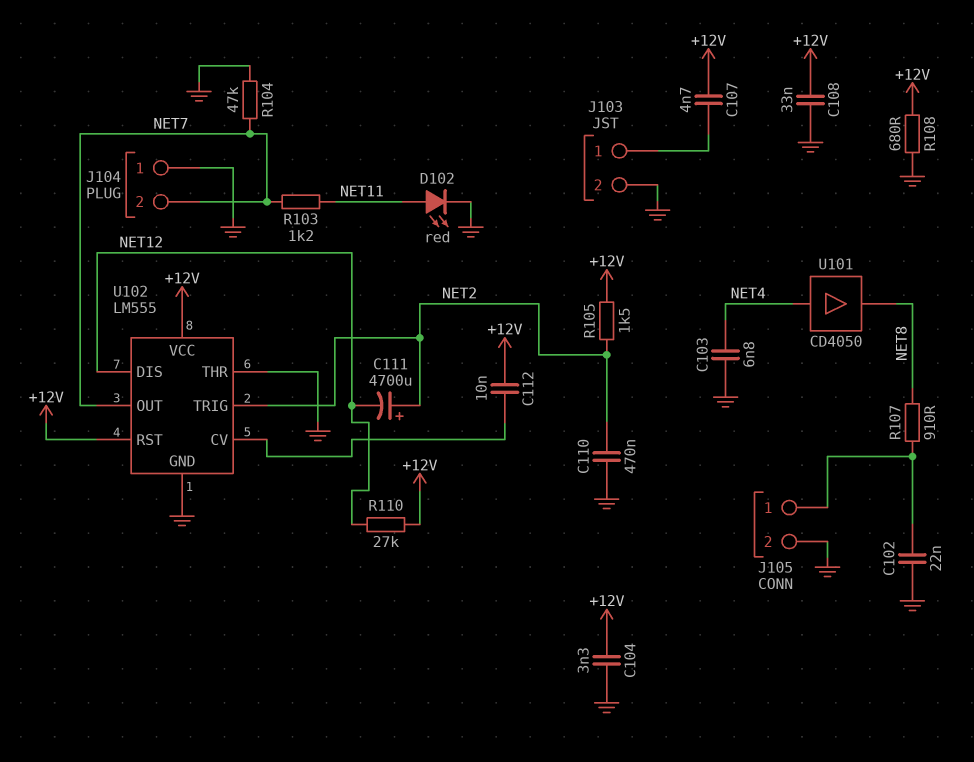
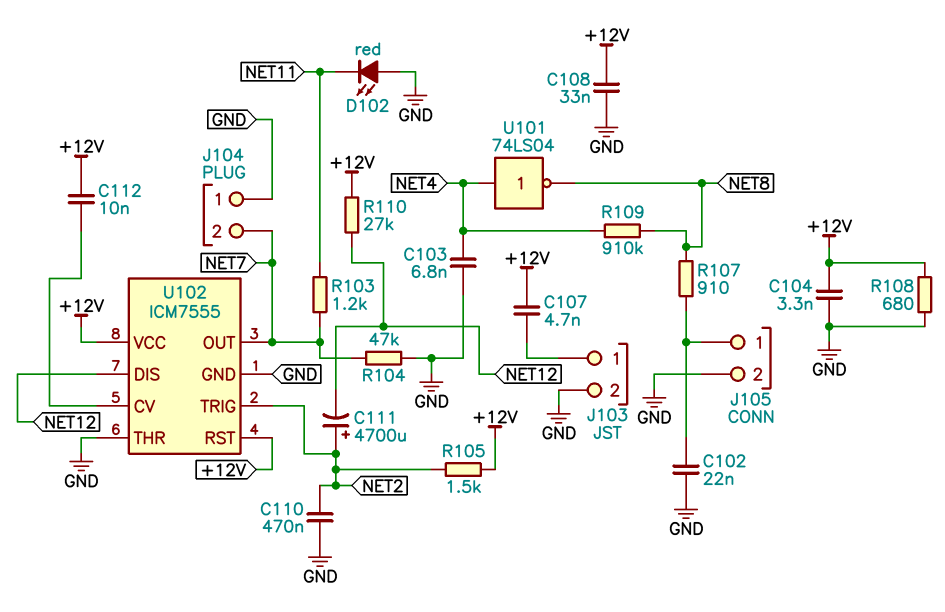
D102: LED red (A NET11, K GND) -> LED red (A GND, K NET11)
R109: none -> 910k (NET4, NET8)
U101: buffer CD4050 (in NET4, out NET8) -> NOT 74LS04 (in NET4, out NET8)
U102: LM555 -> ICM7555

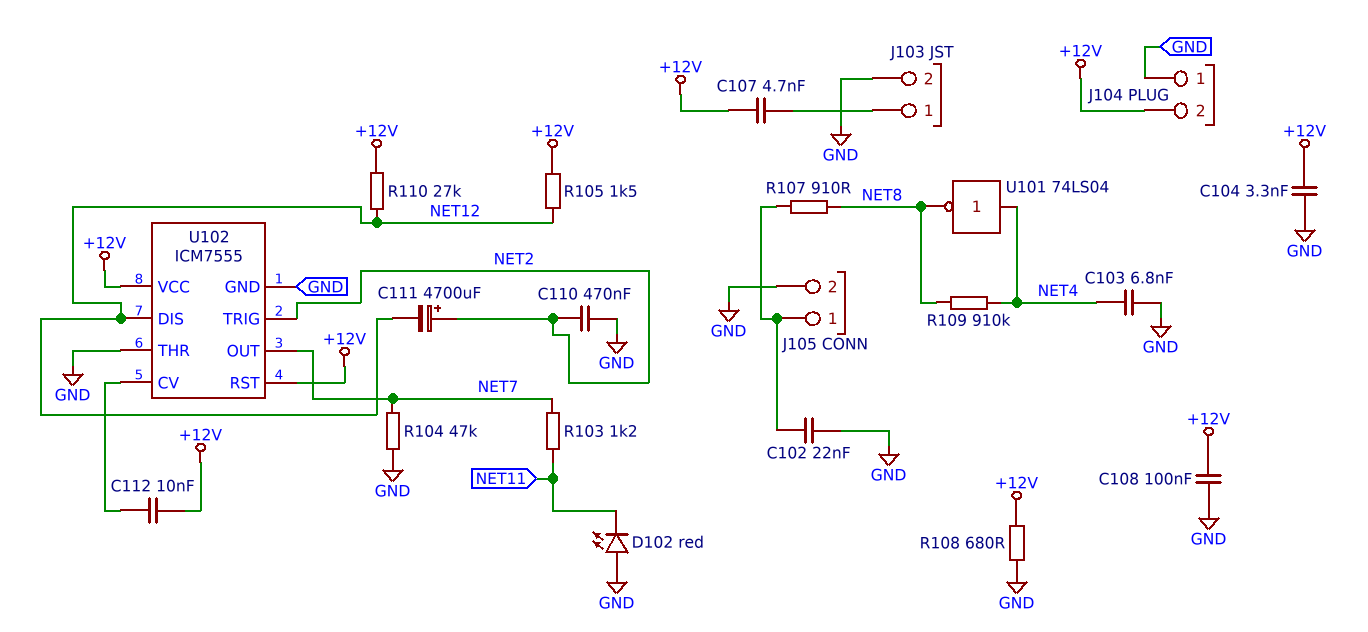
C108: 33nF (+12V, GND) -> 100nF (+12V, GND)
J104 pin 2: NET7 -> +12V
R105: 1.5k (+12V, NET2) -> 1.5k (+12V, NET12)

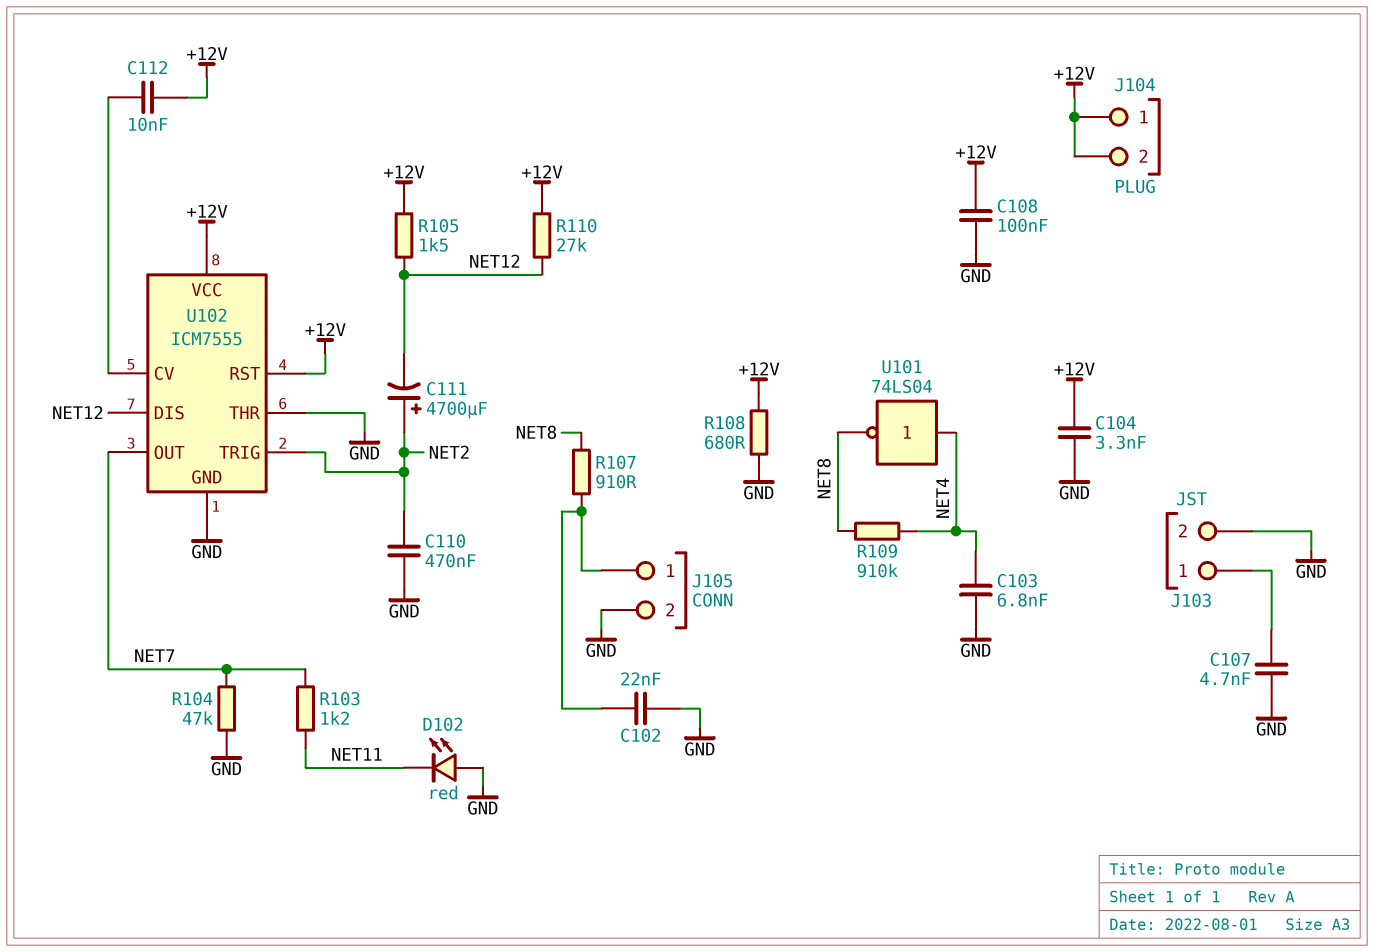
C107: 4.7nF (+12V, J103/1) -> 4.7nF (GND, J103/1)
J104 pin 1: GND -> +12V

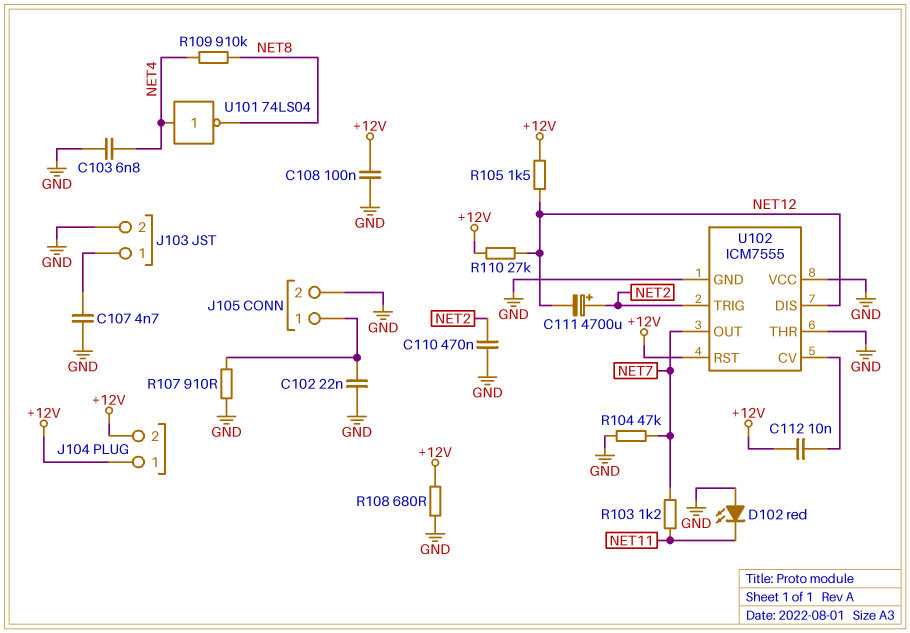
C104: 3.3nF (+12V, GND) -> none
R107: 910 (J105/1, NET8) -> 910 (GND, J105/1)
U102 pin VCC: +12V -> GND

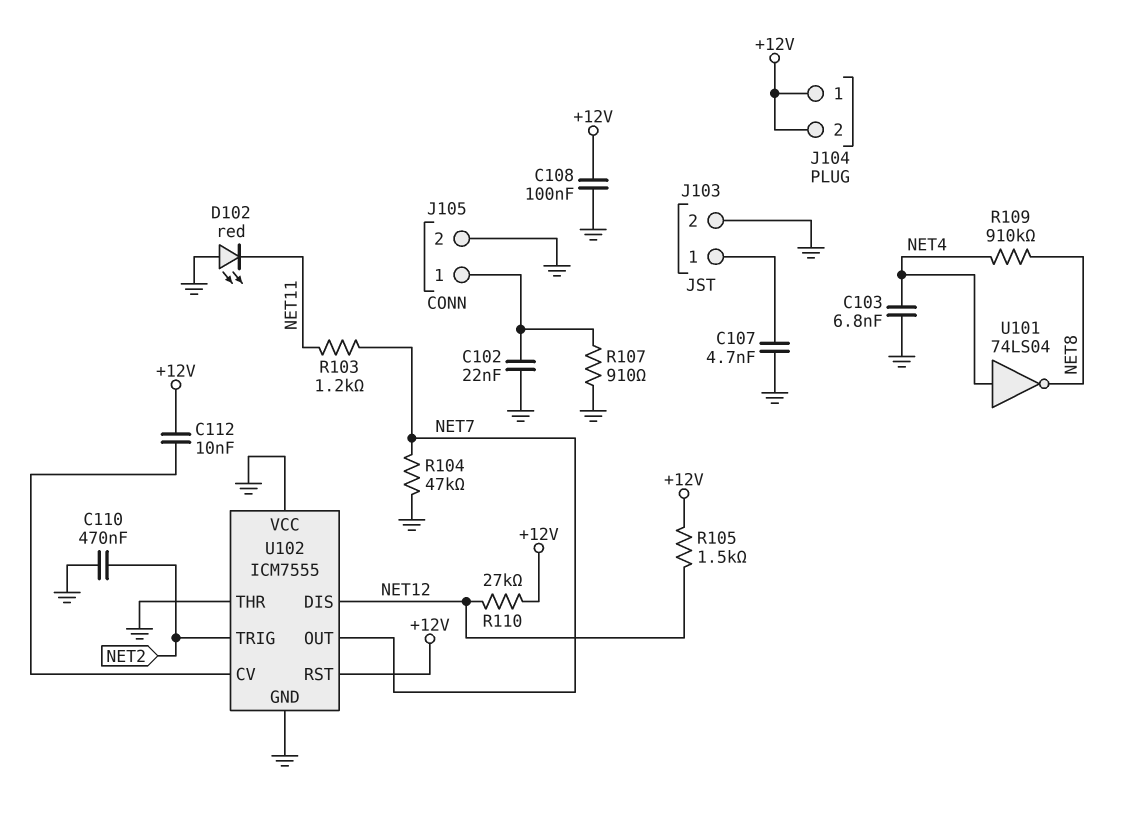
C111: 4700uF (plus NET2, minus NET12) -> none
R108: 680 (+12V, GND) -> none

